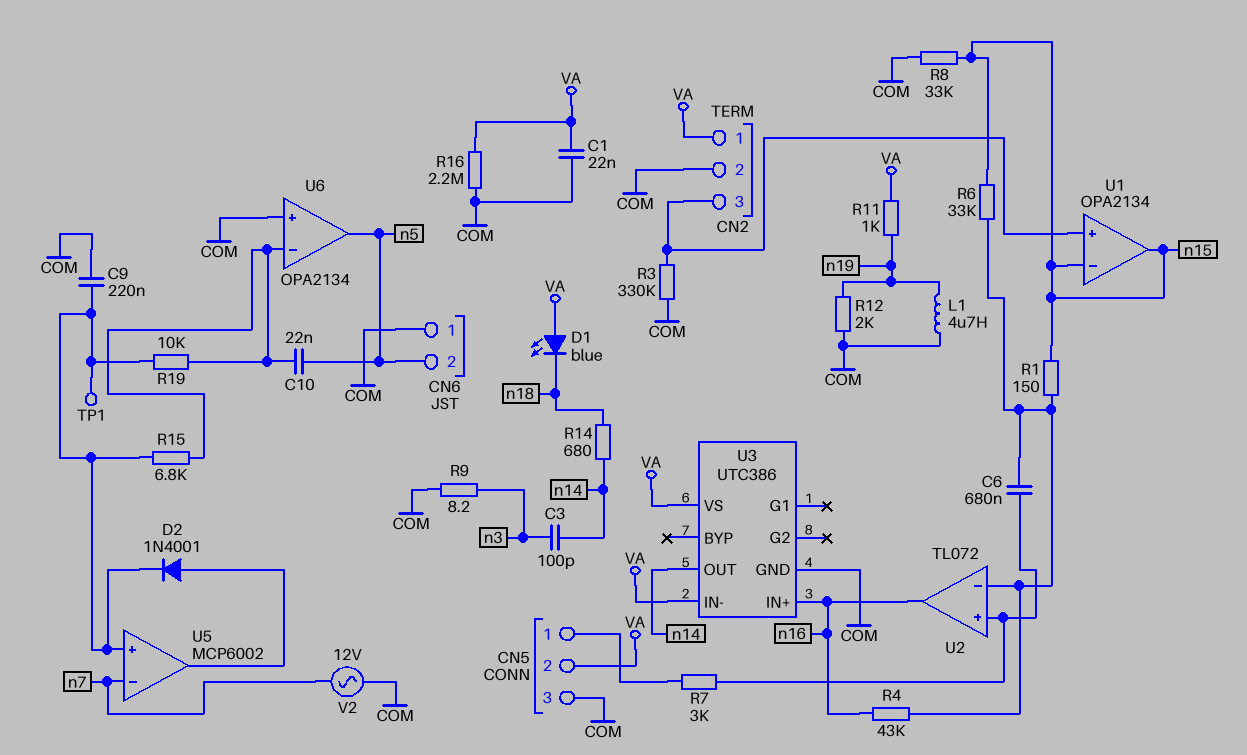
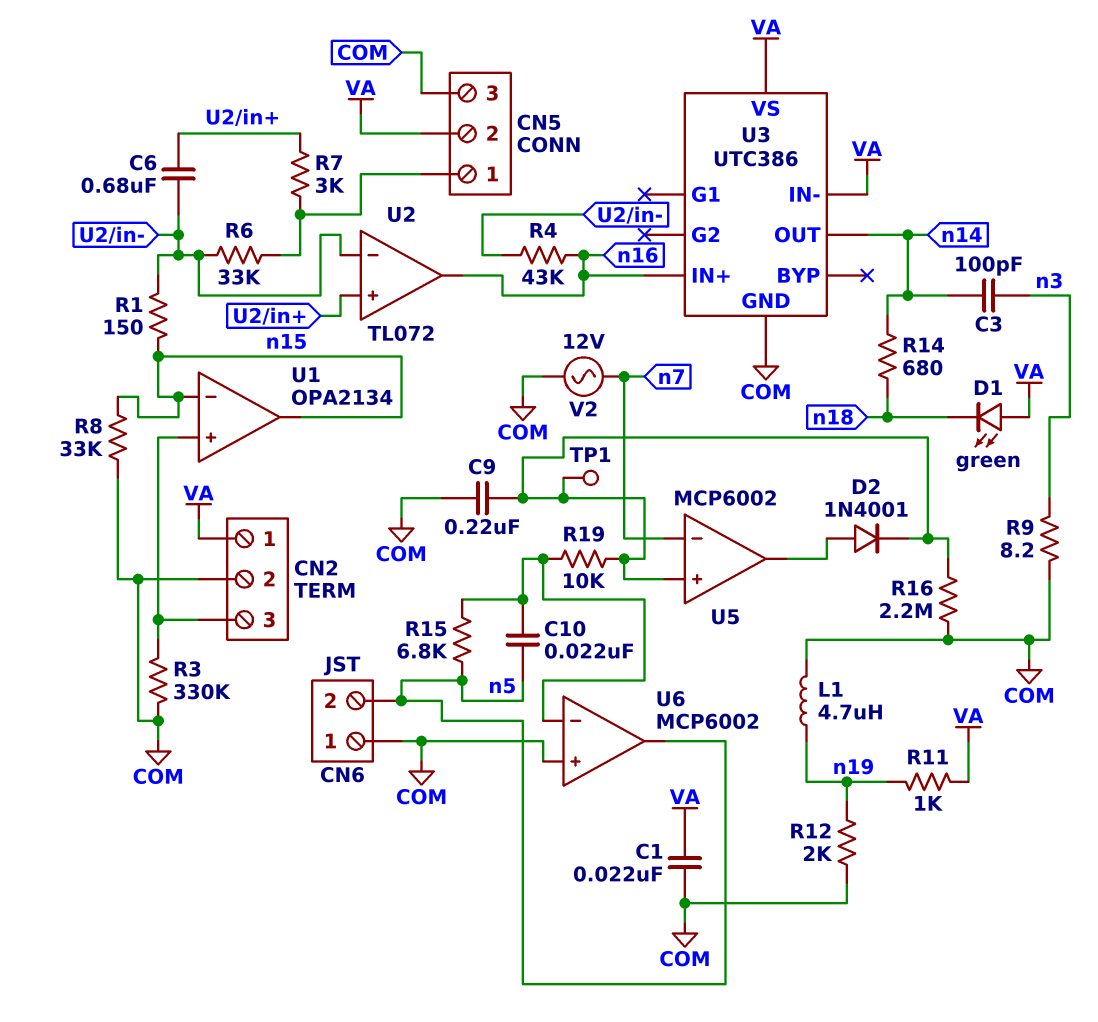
D1: LED blue (A VA, K n18) -> LED green (A VA, K n18)
R6: 33k (U2/in-, n15) -> 33k (CN5/1, U2/in-)
R15: 6.8k (U5/in+, U6/in-) -> 6.8k (U6/in-, n5)
R16: 2.2M (COM, VA) -> 2.2M (COM, U5/in+)
U6: OPA2134 -> MCP6002

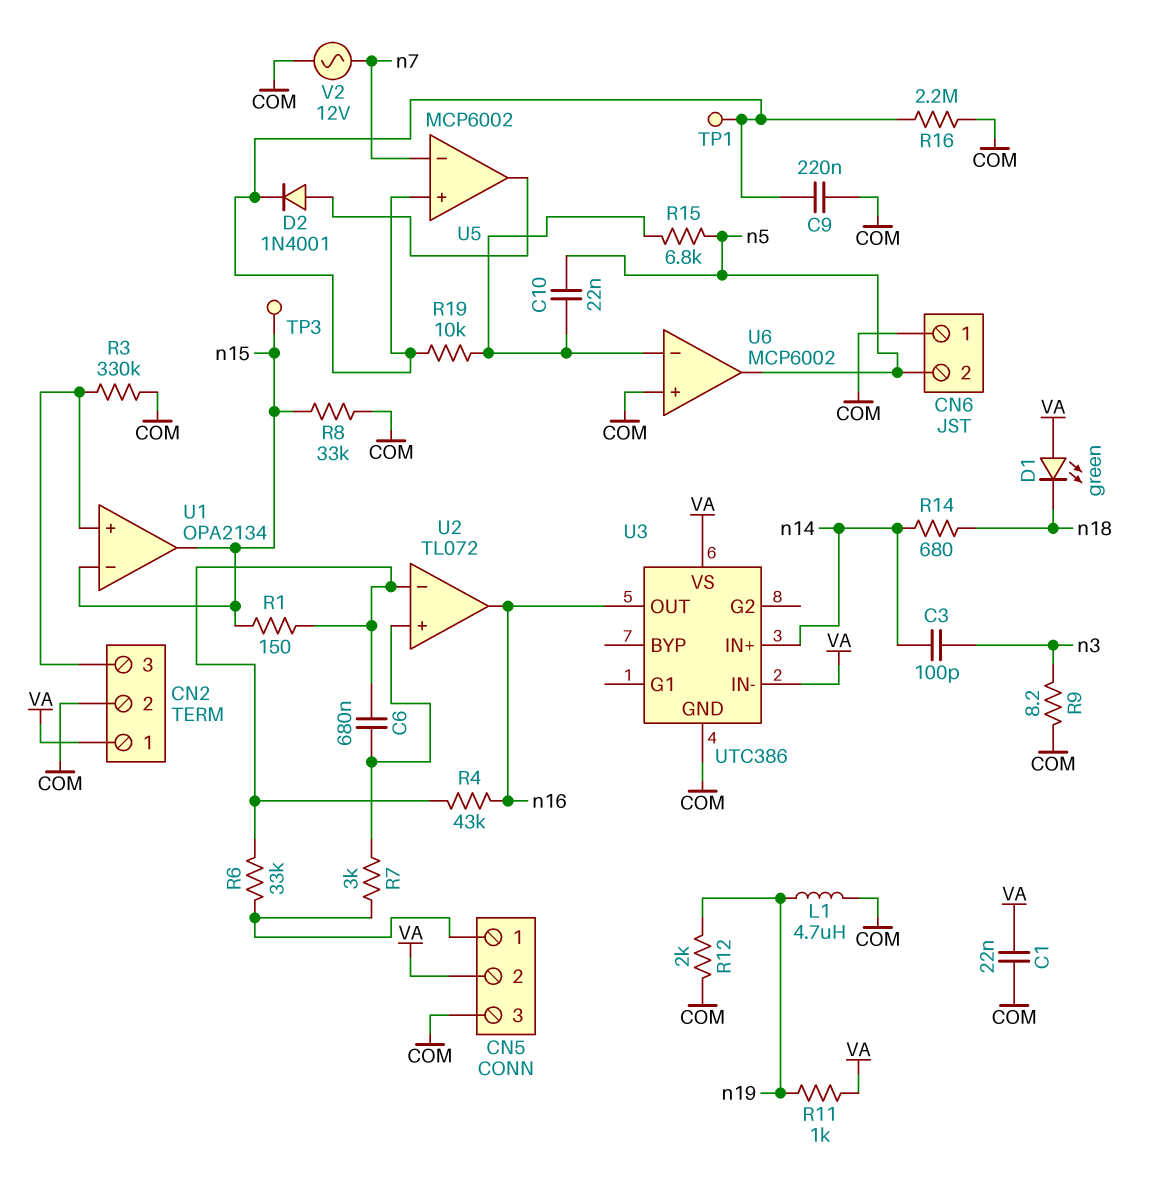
TP3: none -> test point (n15)
U3 pin IN+: n16 -> n14
U3 pin OUT: n14 -> n16

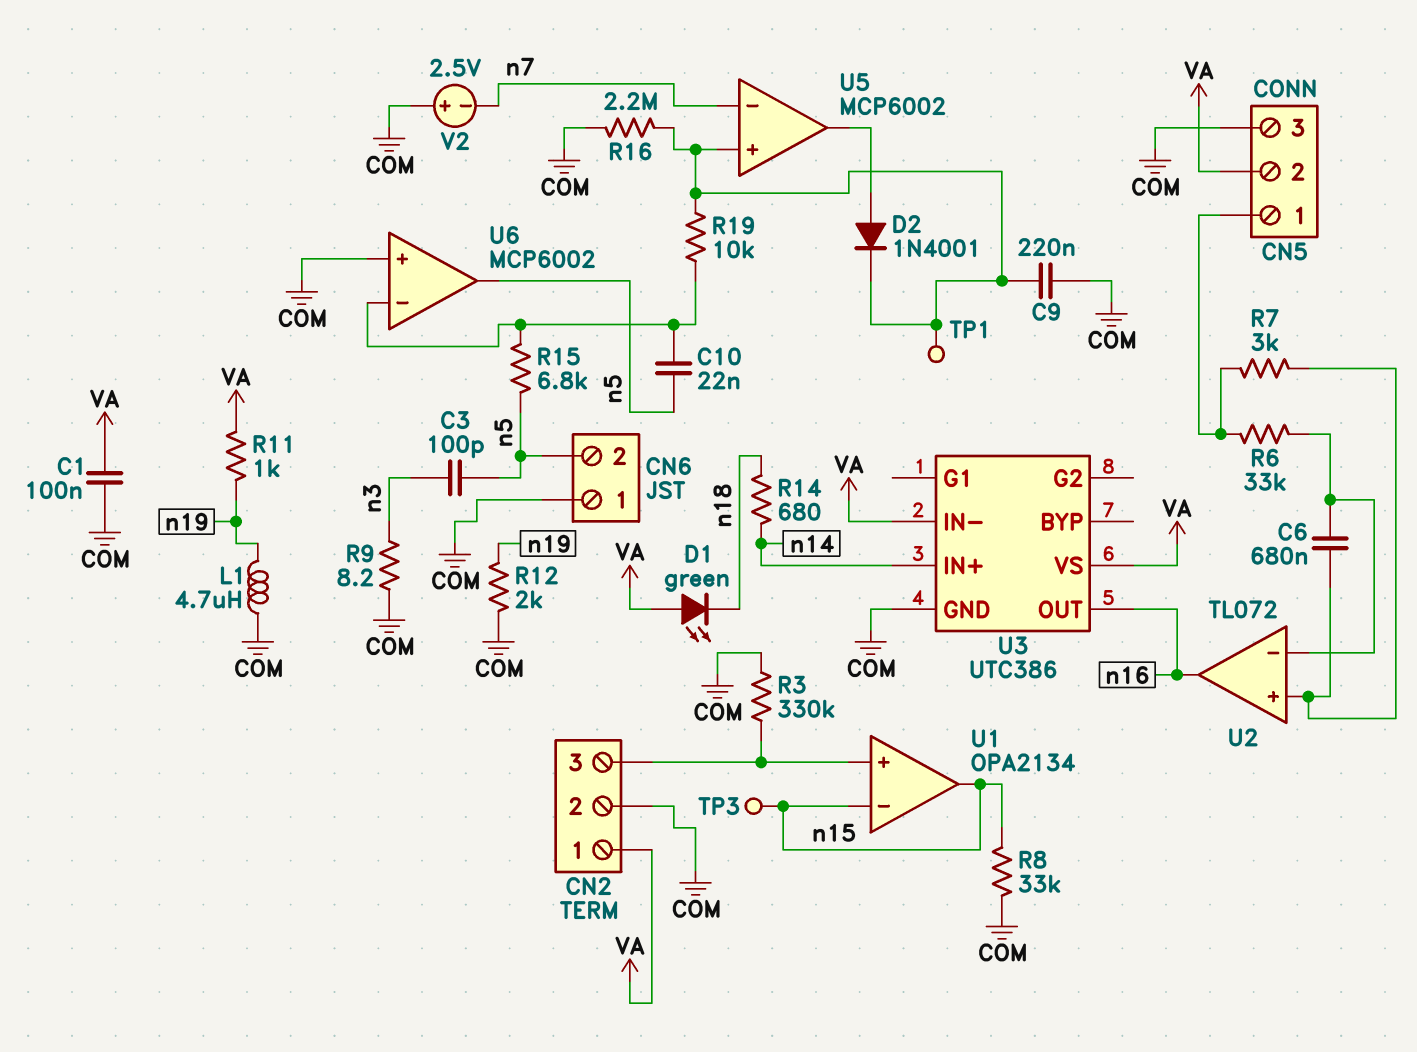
C1: 22nF (COM, VA) -> 100nF (COM, VA)
C3: 100pF (n3, n14) -> 100pF (n3, n5)
R1: 150 (U2/in-, n15) -> none
R4: 43k (U2/in-, n16) -> none
V2: AC 12V (COM, n7) -> 2.5V (plus COM, minus n7)

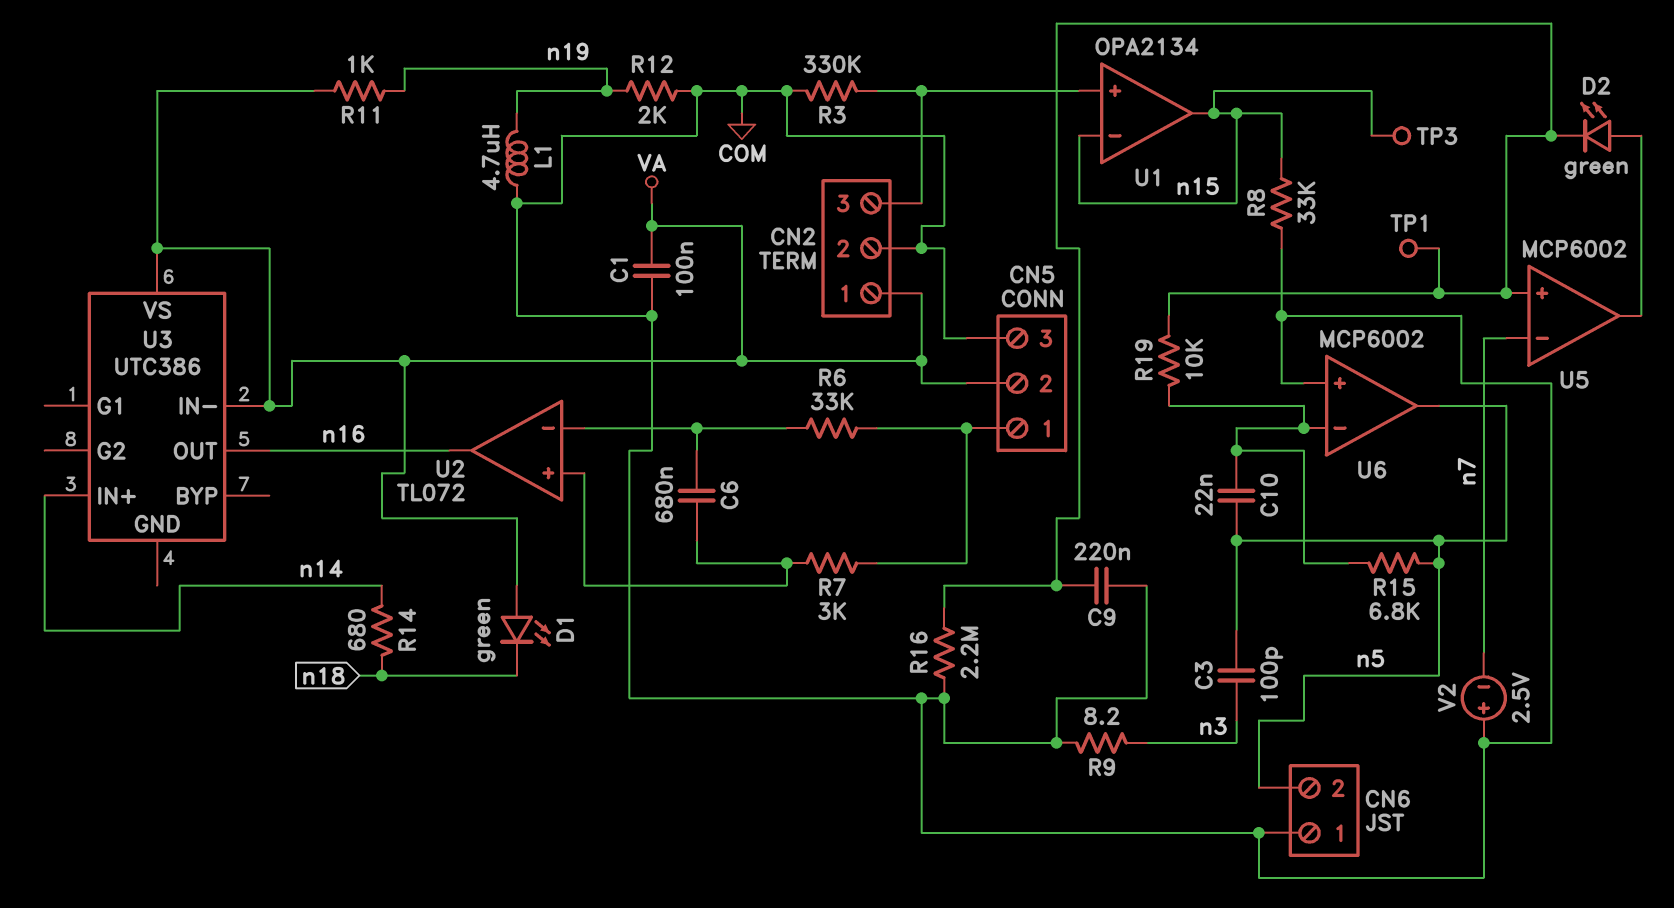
D2: diode 1N4001 (A U5/out, K U5/in+) -> LED green (A U5/out, K U5/in+)
U3 pin GND: COM -> none

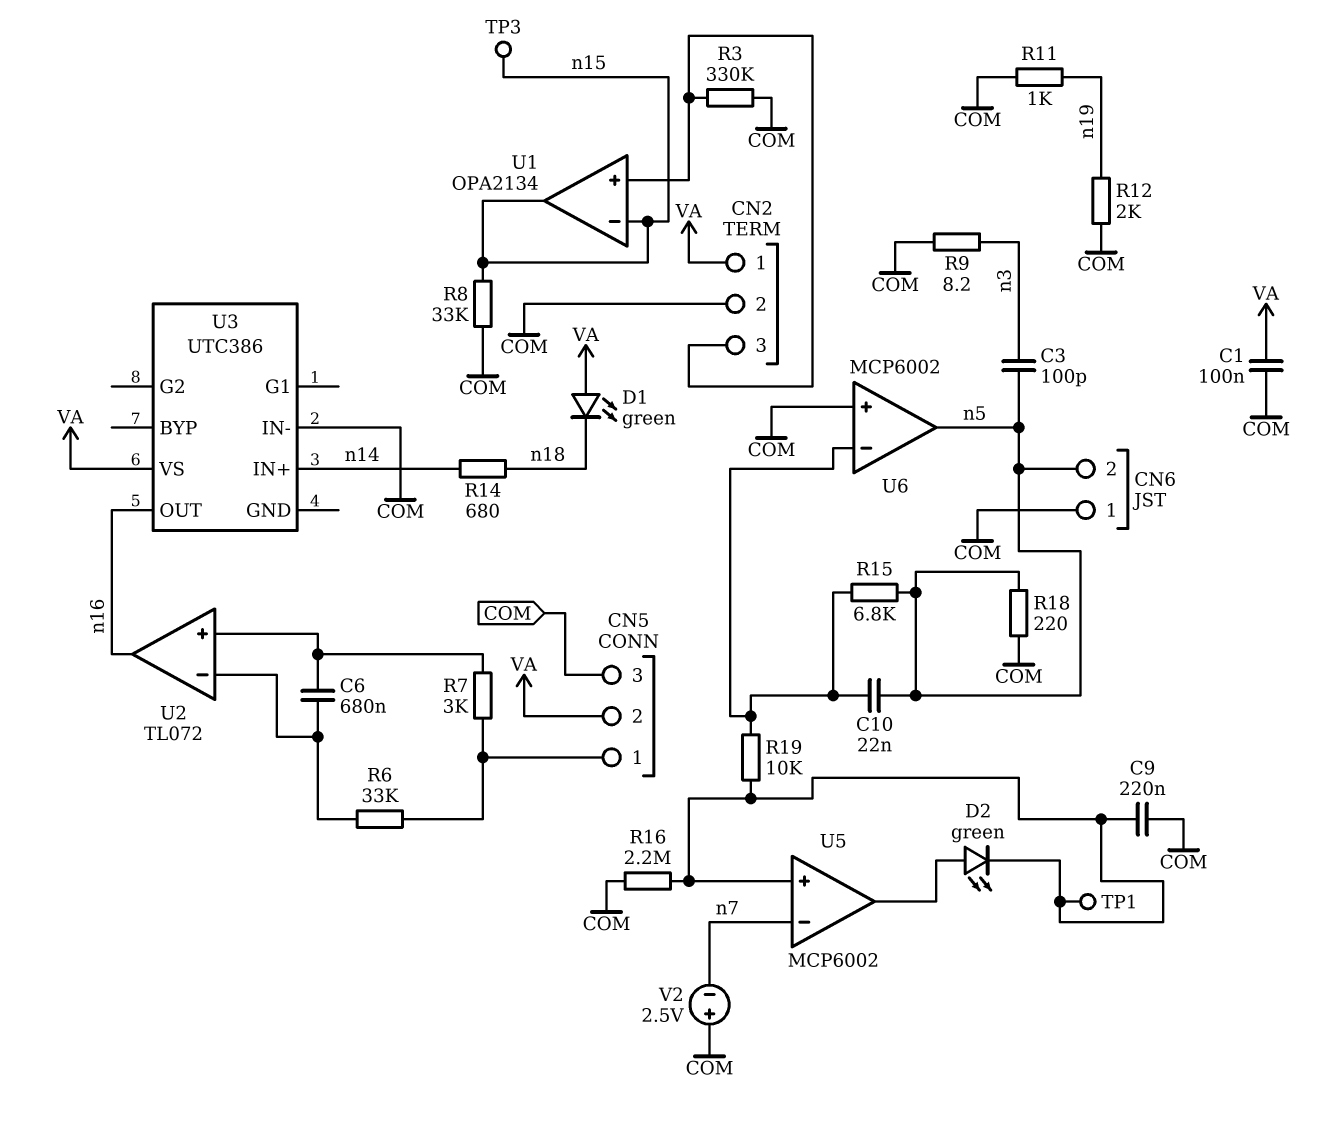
L1: 4.7uH (COM, n19) -> none
R11: 1k (VA, n19) -> 1k (COM, n19)
R18: none -> 220 (COM, n5)
U3 pin IN-: VA -> COM

